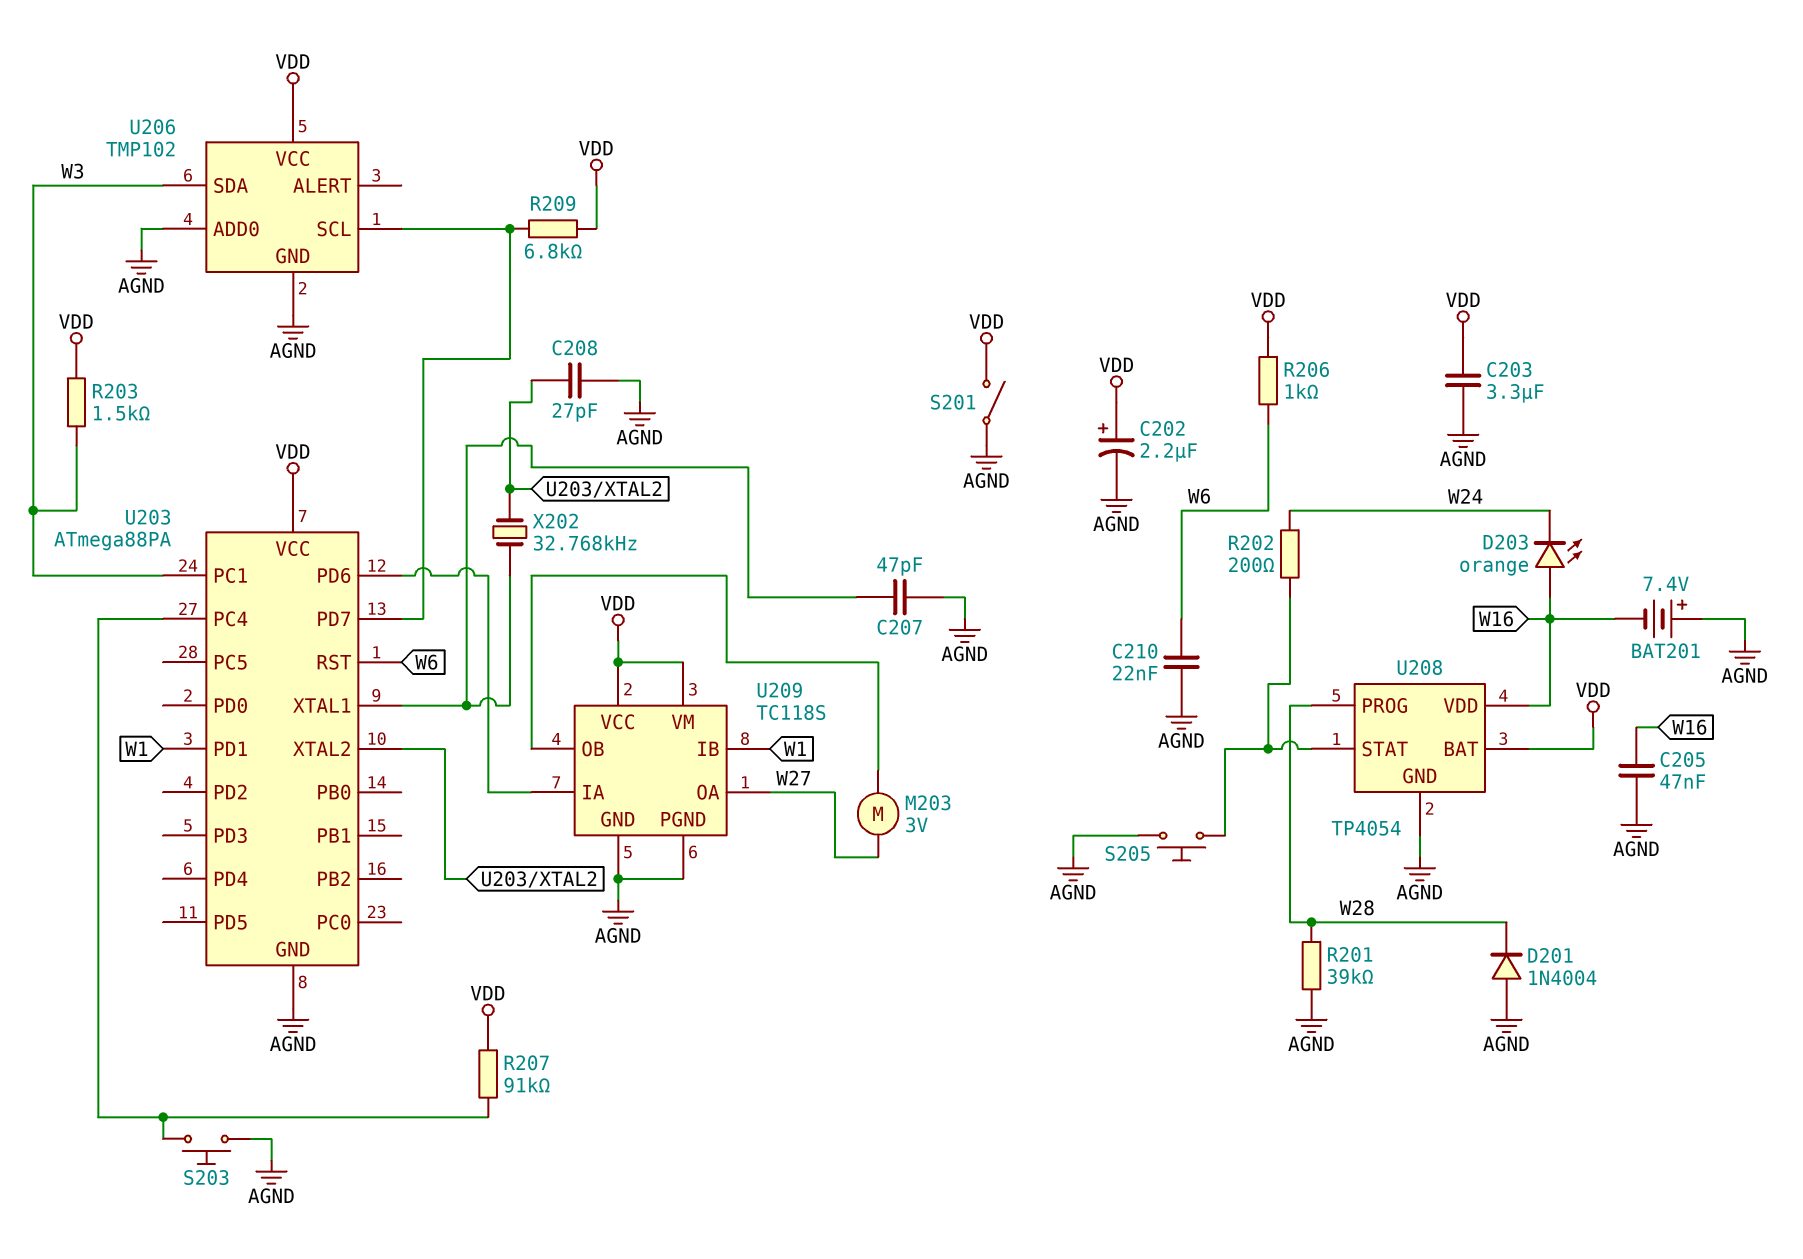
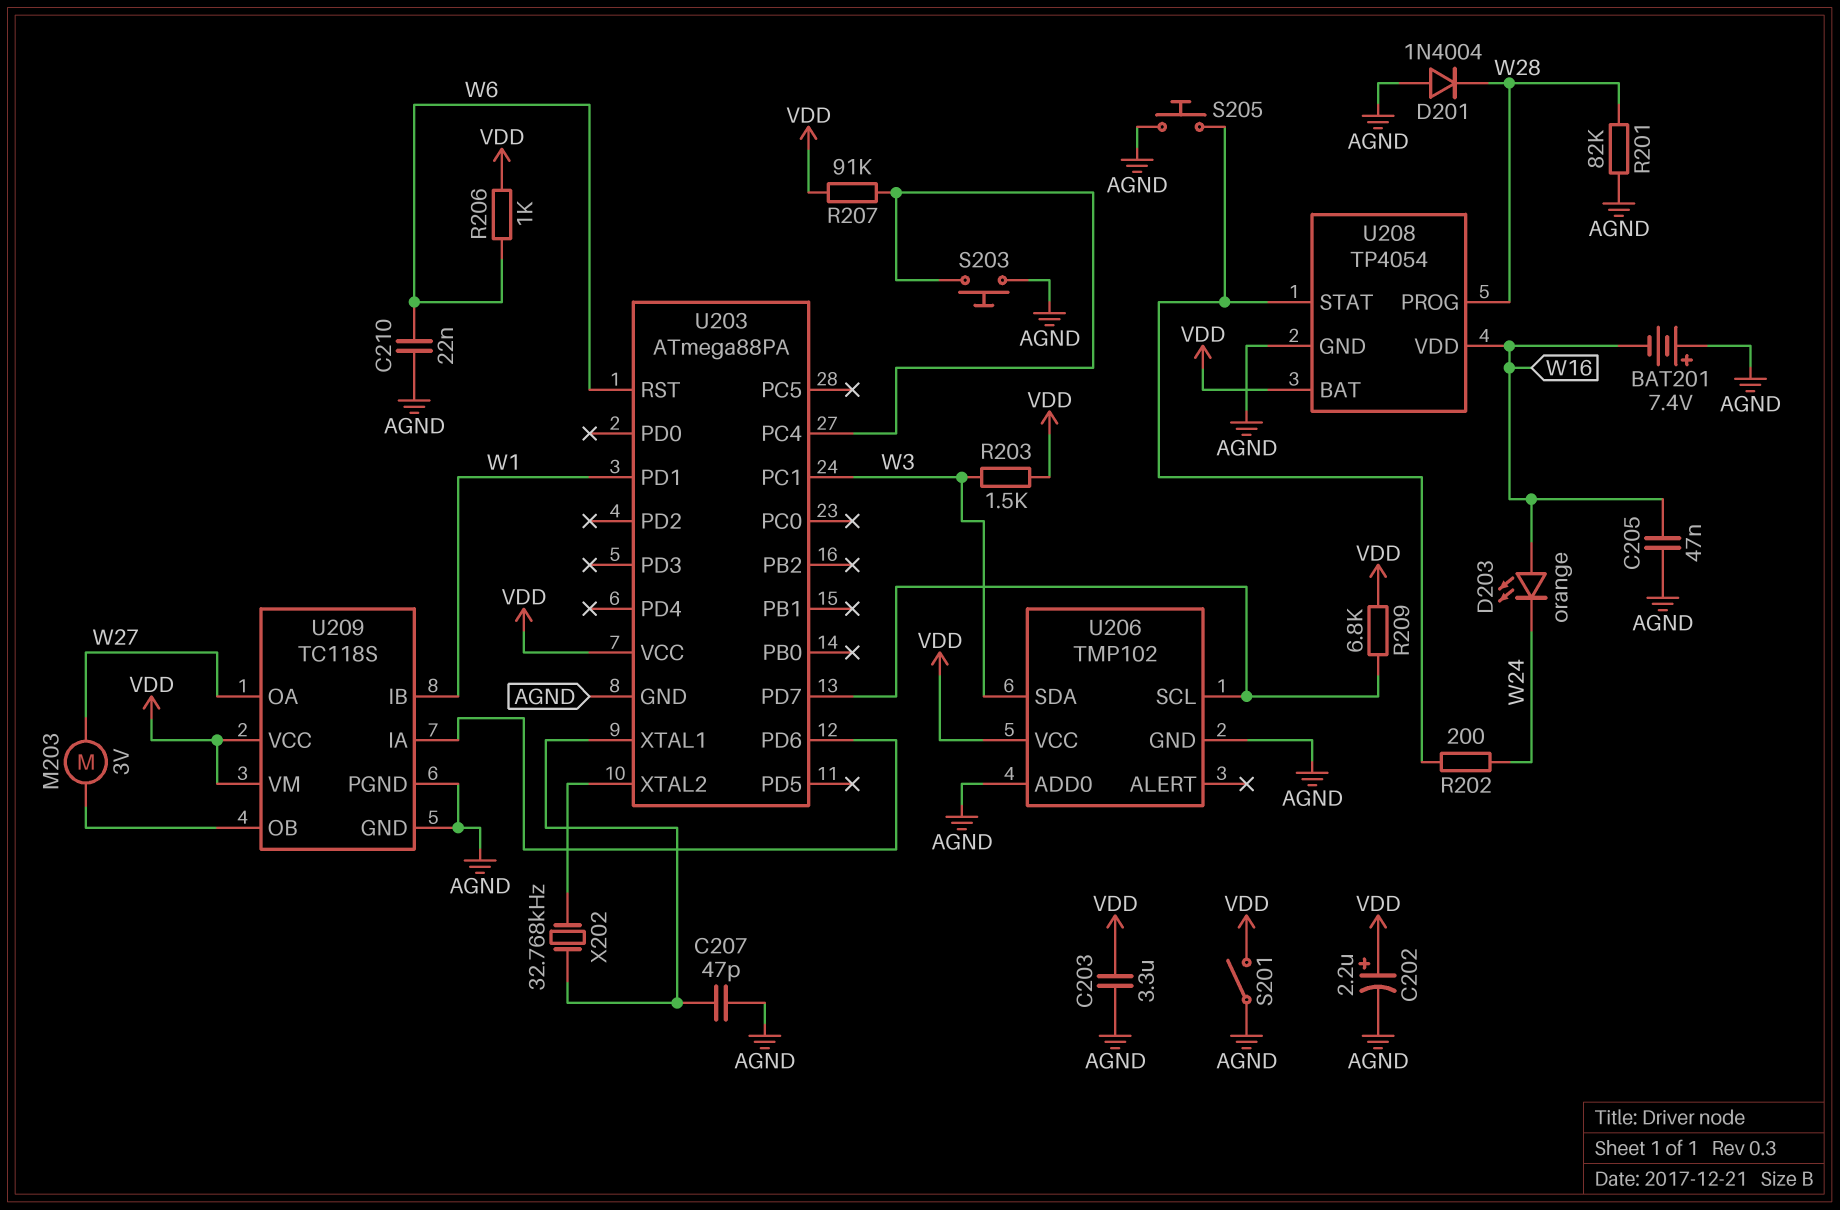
C208: 27pF (AGND, U203/XTAL2) -> none
R201: 39k (AGND, W28) -> 82k (AGND, W28)

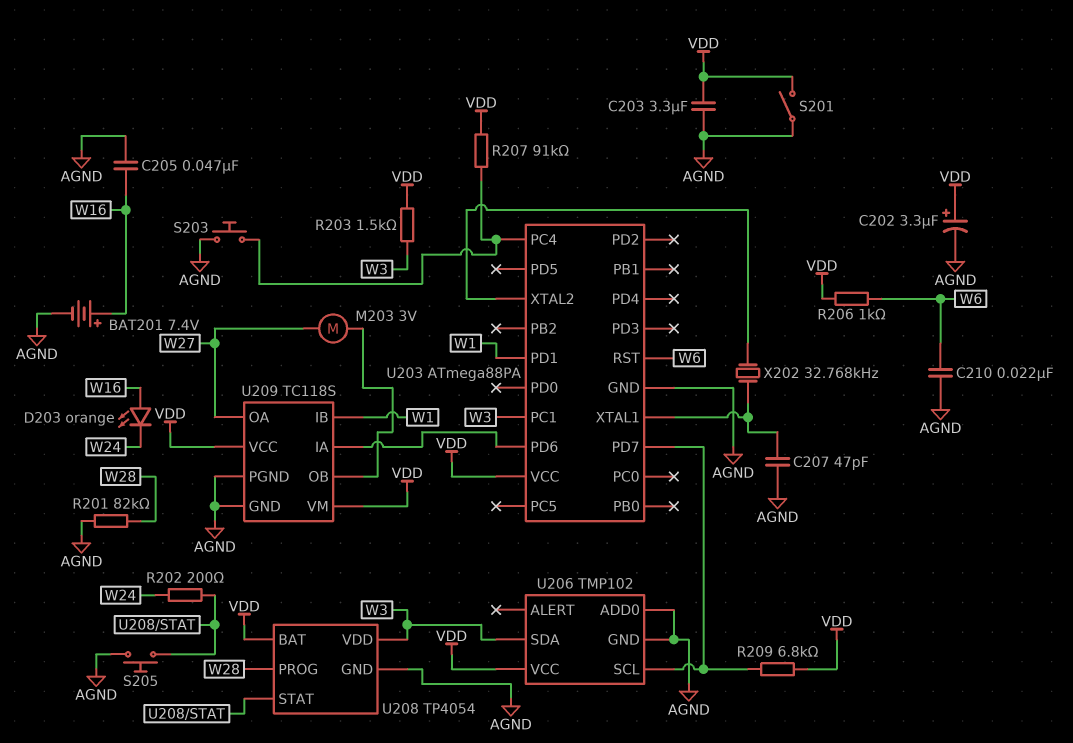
BAT201: 7.4V (plus AGND, minus W16) -> 7.4V (plus W16, minus AGND)
C202: 2.2uF (plus VDD, minus AGND) -> 3.3uF (plus VDD, minus AGND)
D201: diode 1N4004 (A AGND, K W28) -> none
U208 pin VDD: W16 -> W3

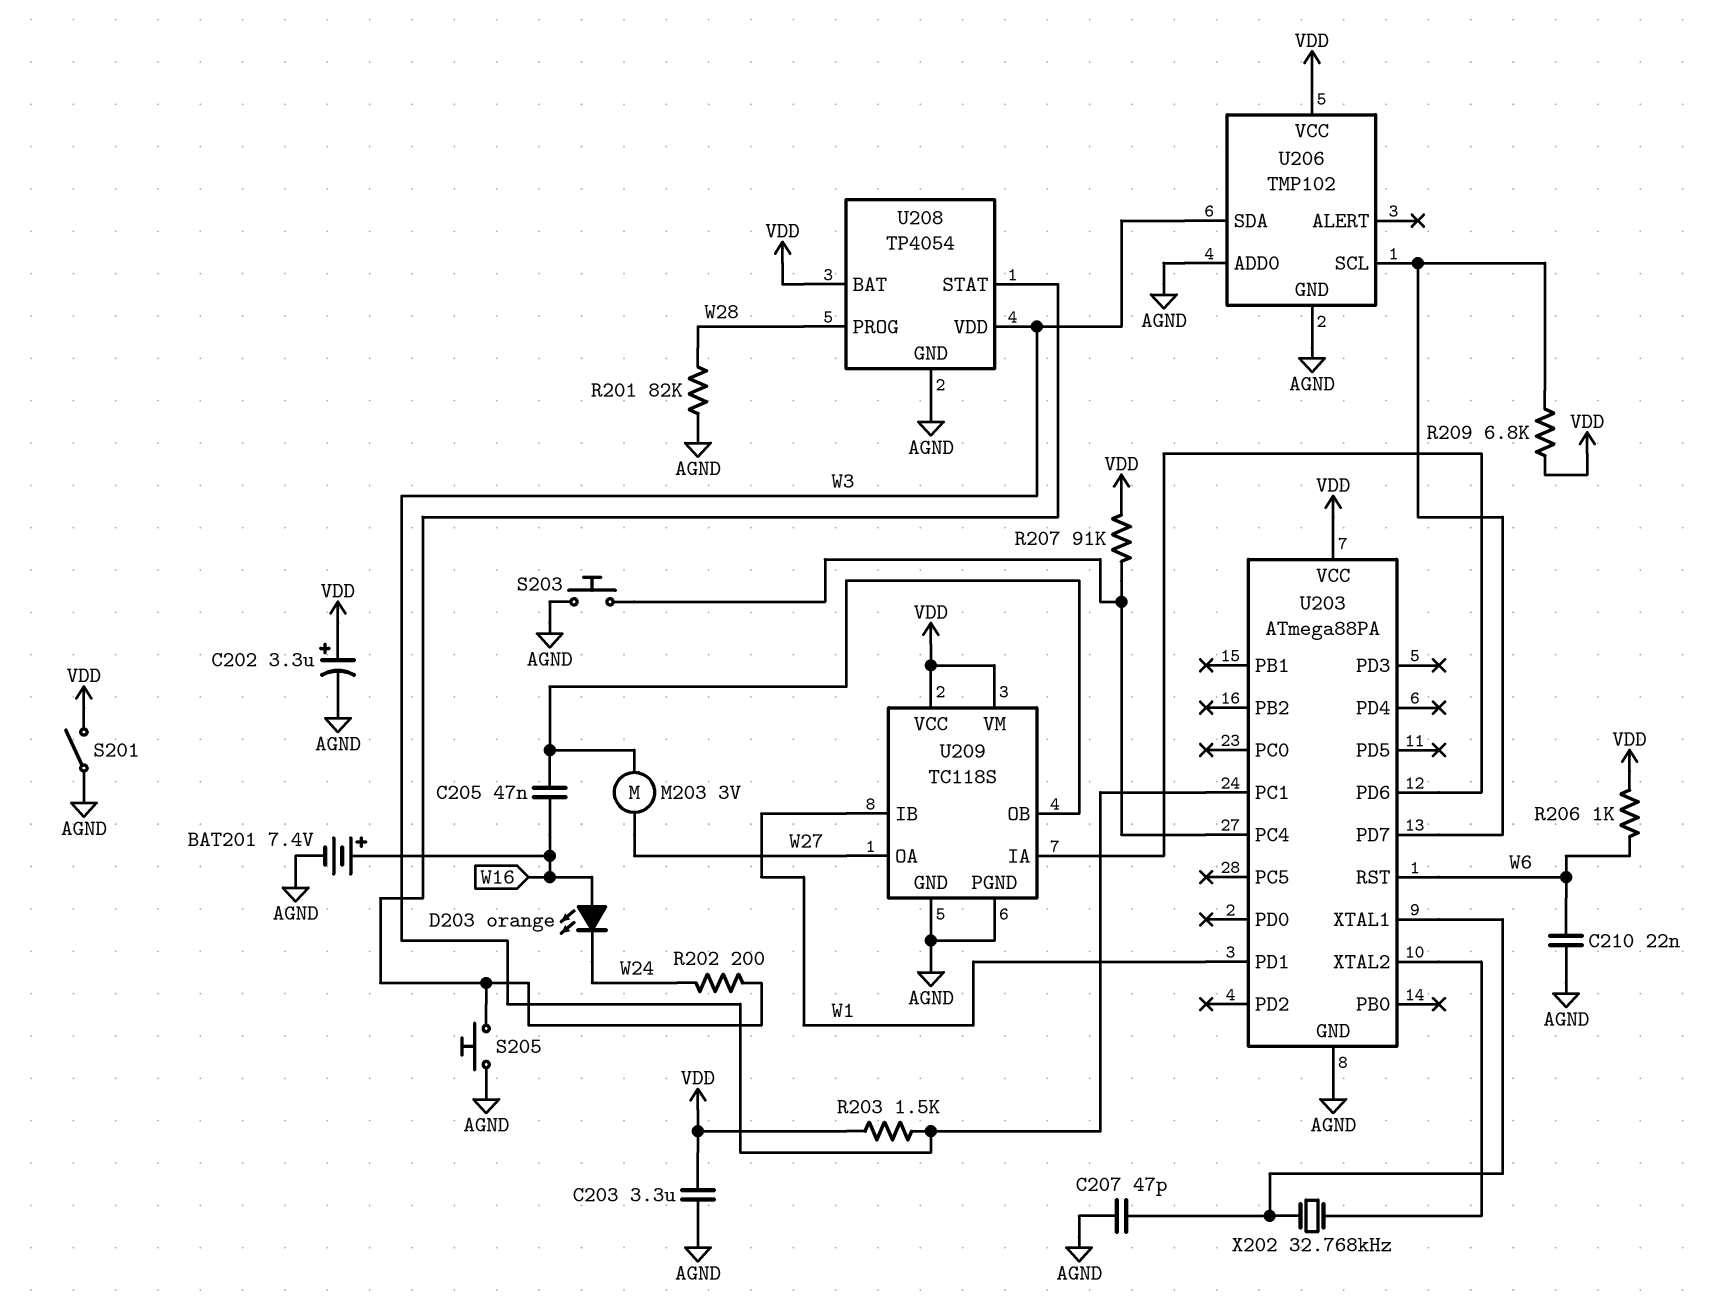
C205: 47nF (AGND, W16) -> 47nF (U209/OB, W16)

